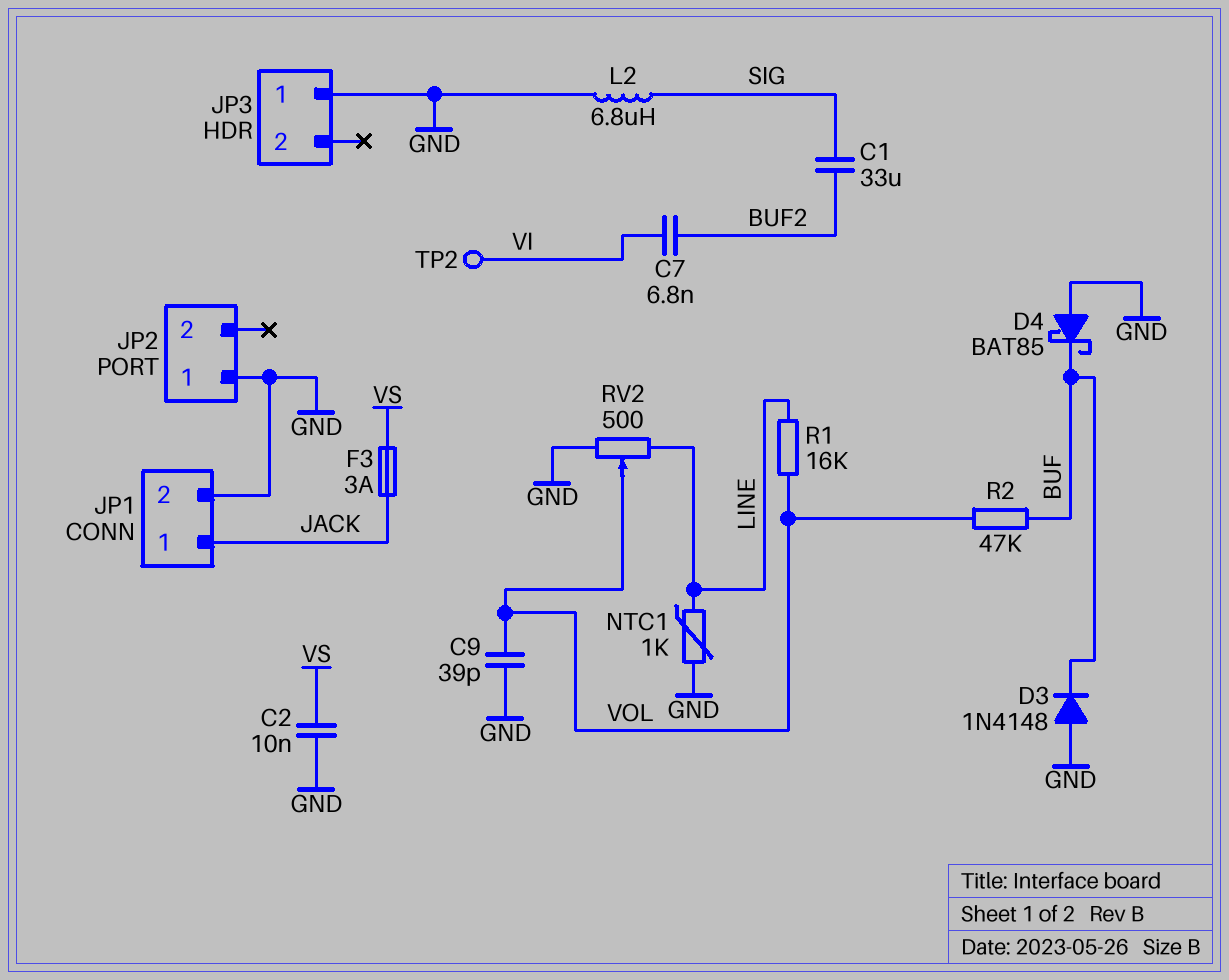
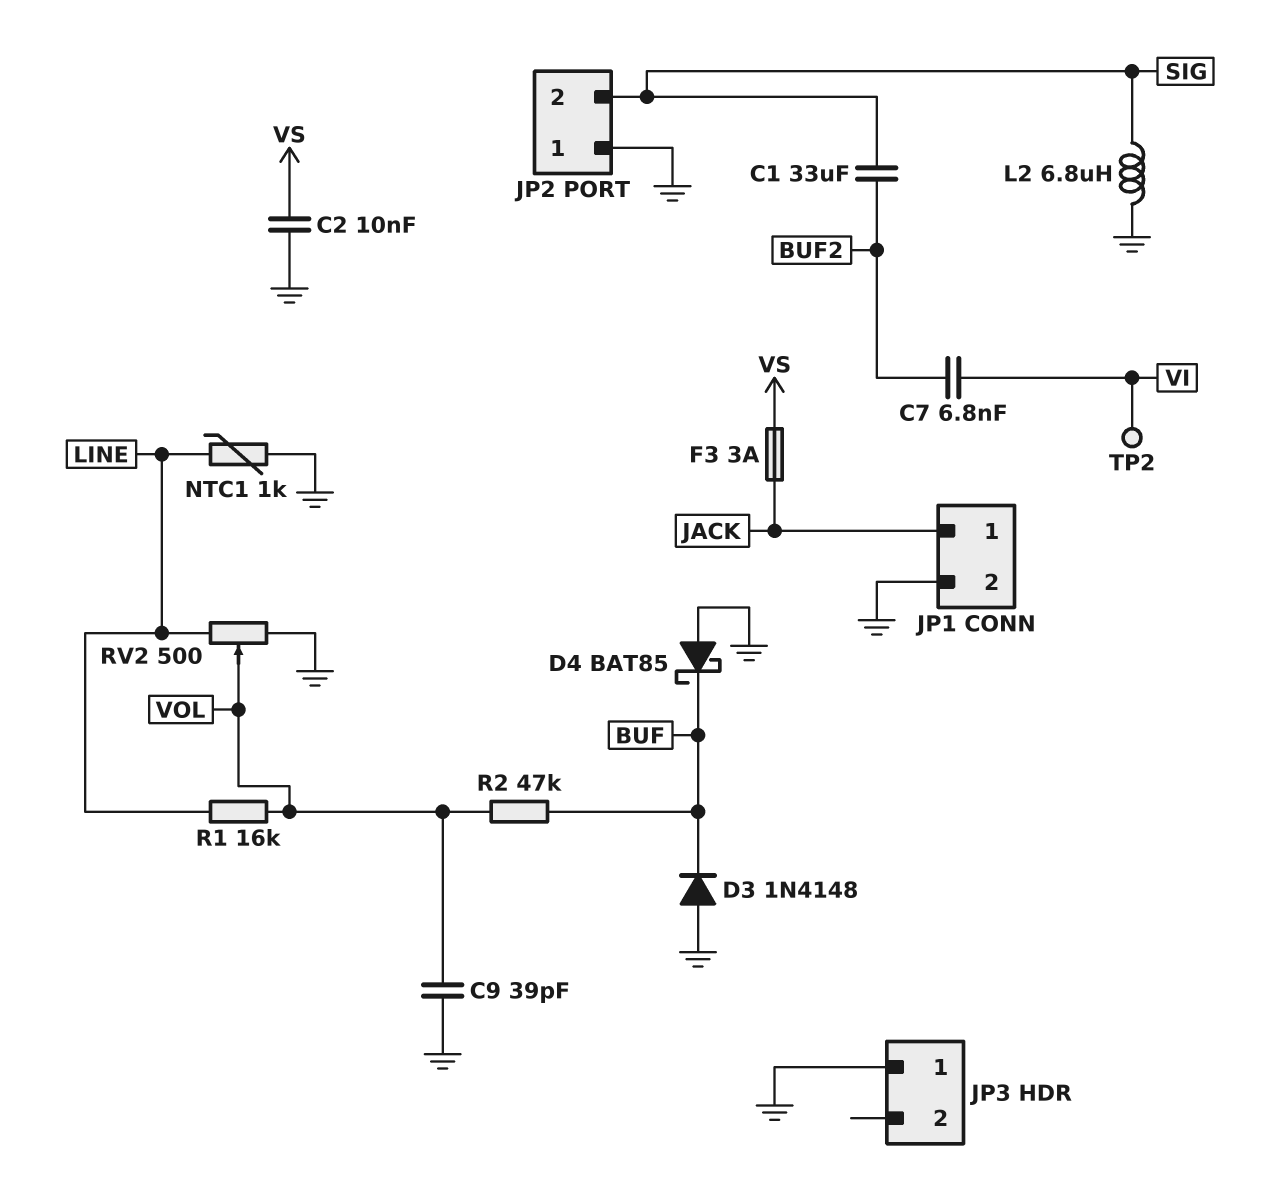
JP2 pin 2: none -> SIG

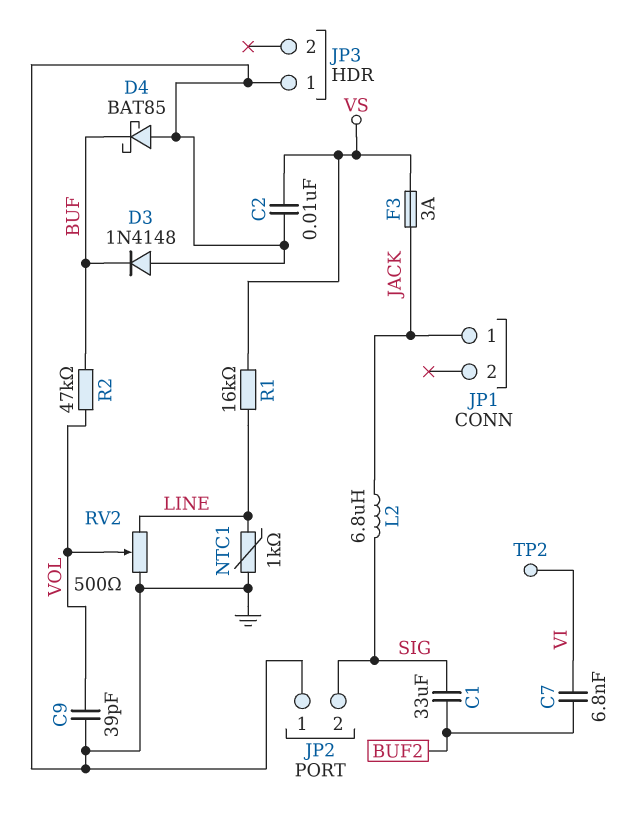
JP1 pin 2: GND -> none
L2: 6.8uH (GND, SIG) -> 6.8uH (JACK, SIG)
R1: 16k (LINE, VOL) -> 16k (LINE, VS)

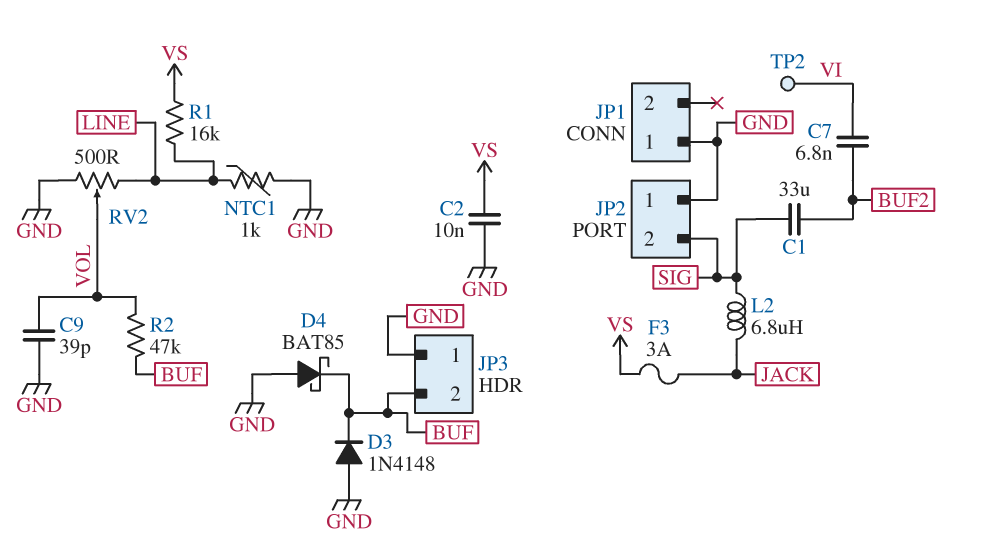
JP1 pin 1: JACK -> GND
JP3 pin 2: none -> BUF

